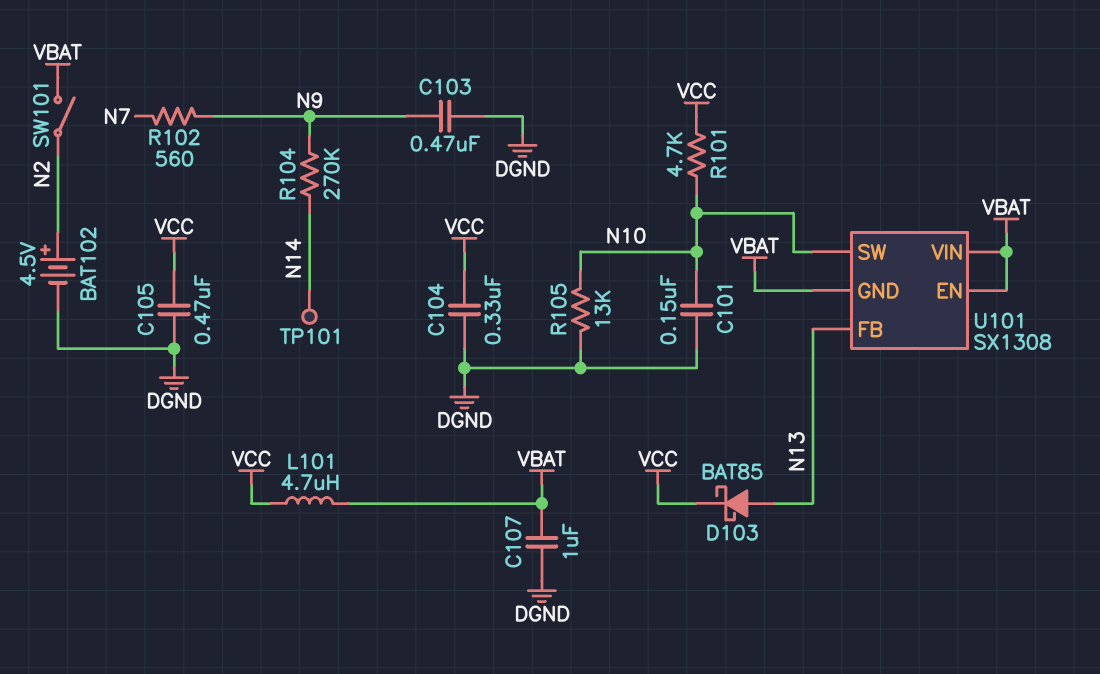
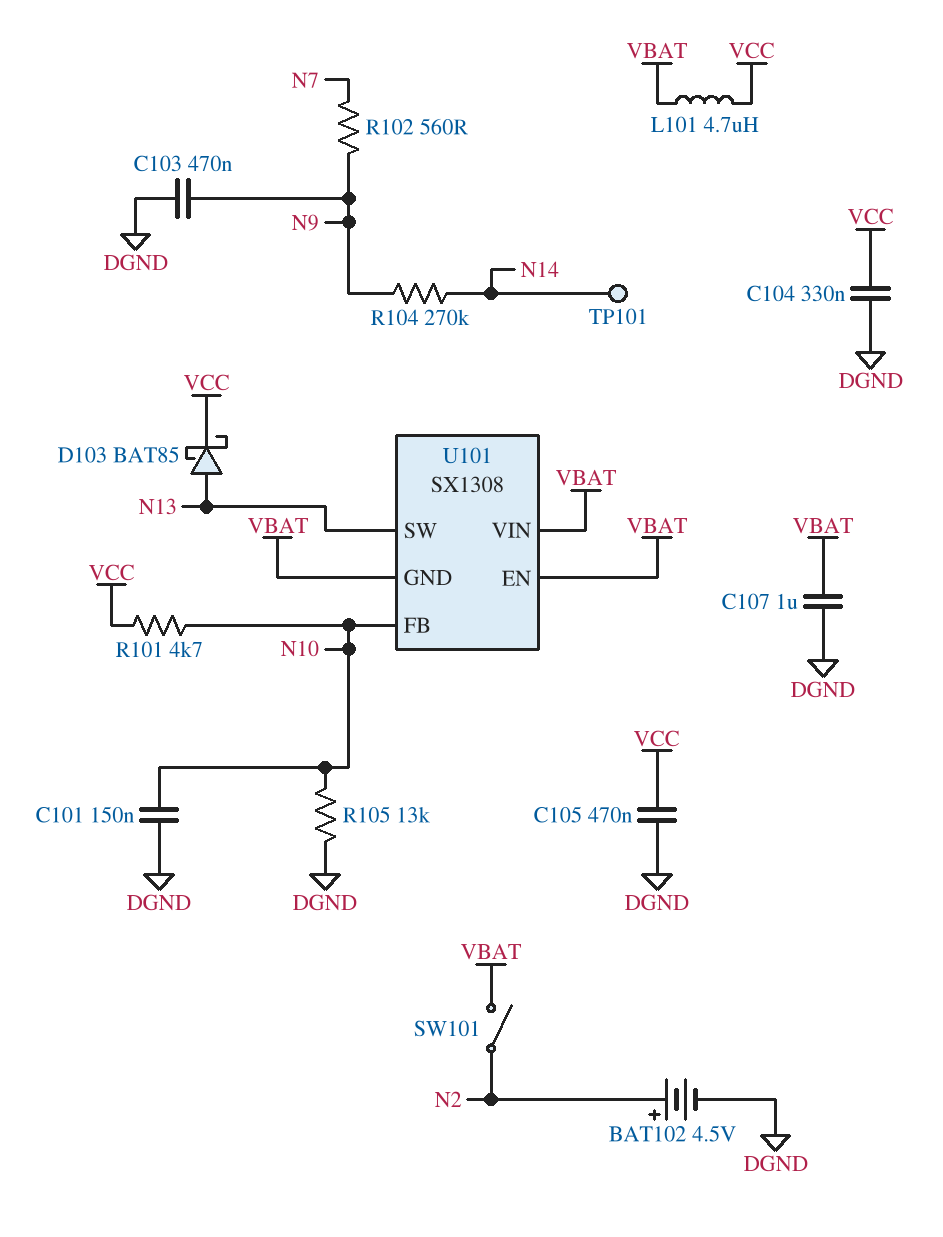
U101 pin FB: N13 -> N10
U101 pin SW: N10 -> N13

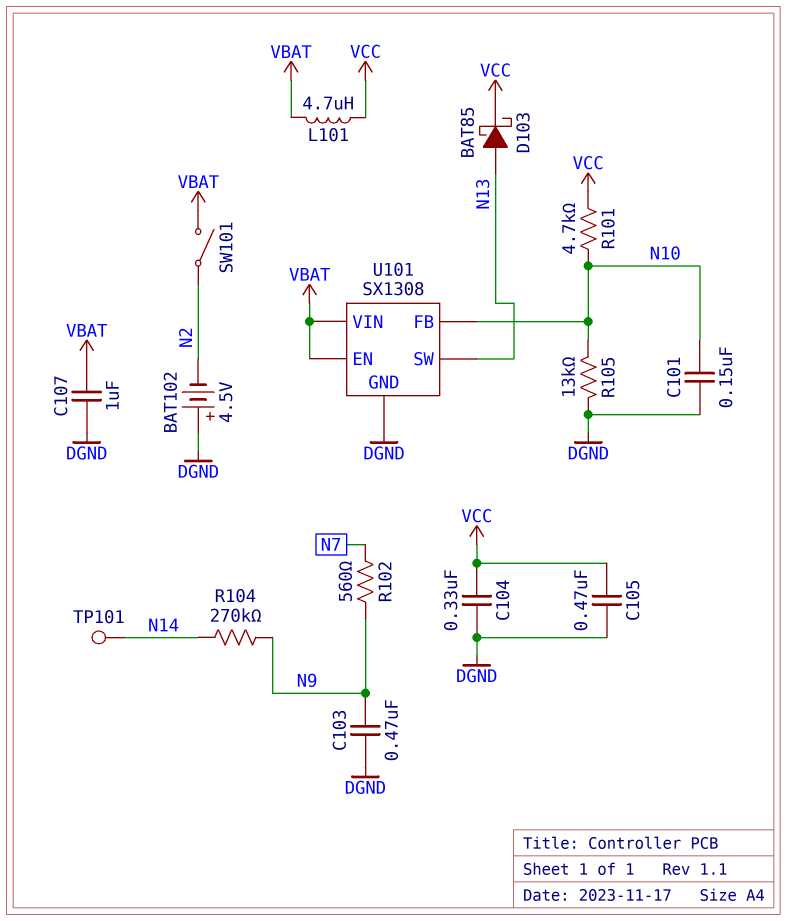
BAT102: 4.5V (plus N2, minus DGND) -> 4.5V (plus DGND, minus N2)
U101 pin GND: VBAT -> DGND

